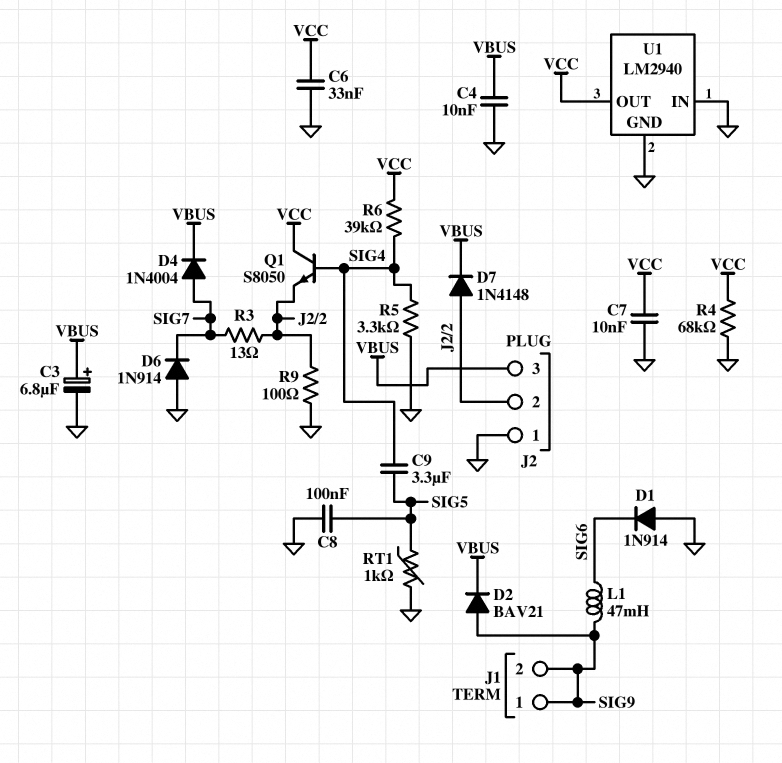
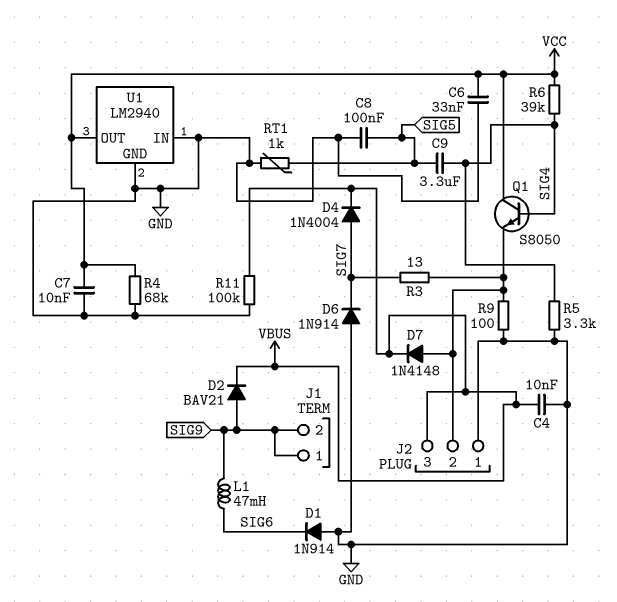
C3: 6.8uF (plus VBUS, minus GND) -> none
R11: none -> 100k (GND, VBUS)

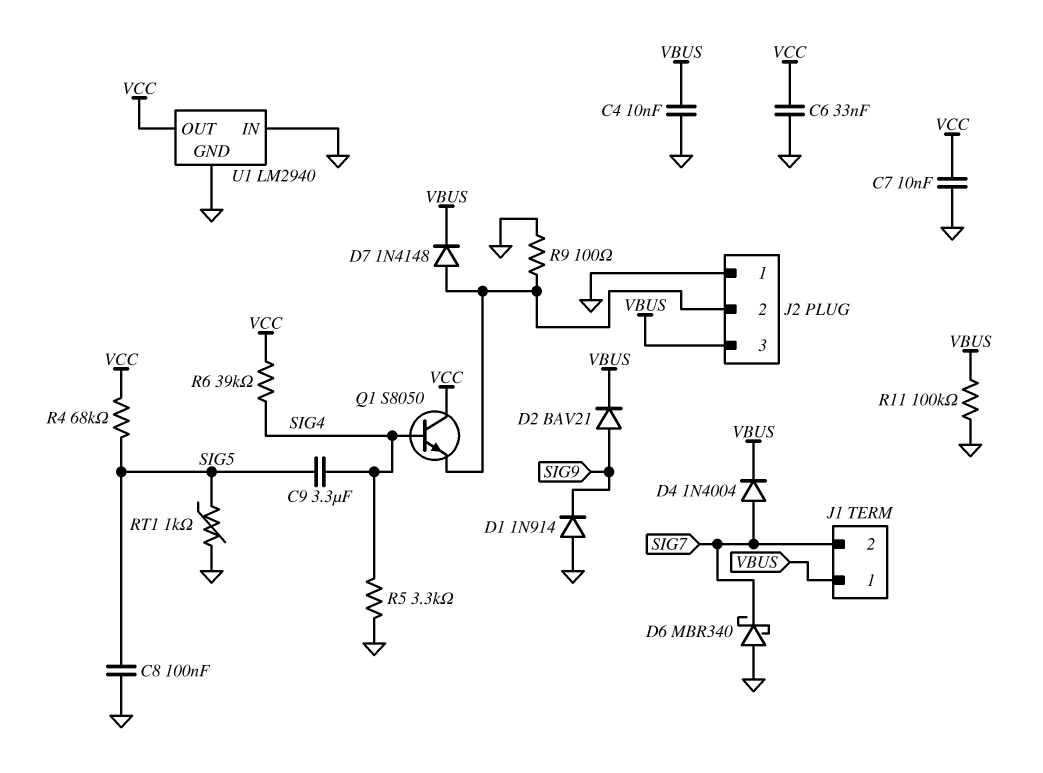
D1: diode 1N914 (A GND, K SIG6) -> diode 1N914 (A GND, K SIG9)
D6: diode 1N914 (A GND, K SIG7) -> schottky MBR340 (A GND, K SIG7)
J1 pin 1: SIG9 -> VBUS
J1 pin 2: SIG9 -> SIG7
L1: 47mH (SIG6, SIG9) -> none
R3: 13 (J2/2, SIG7) -> none
R4: 68k (GND, VCC) -> 68k (SIG5, VCC)

